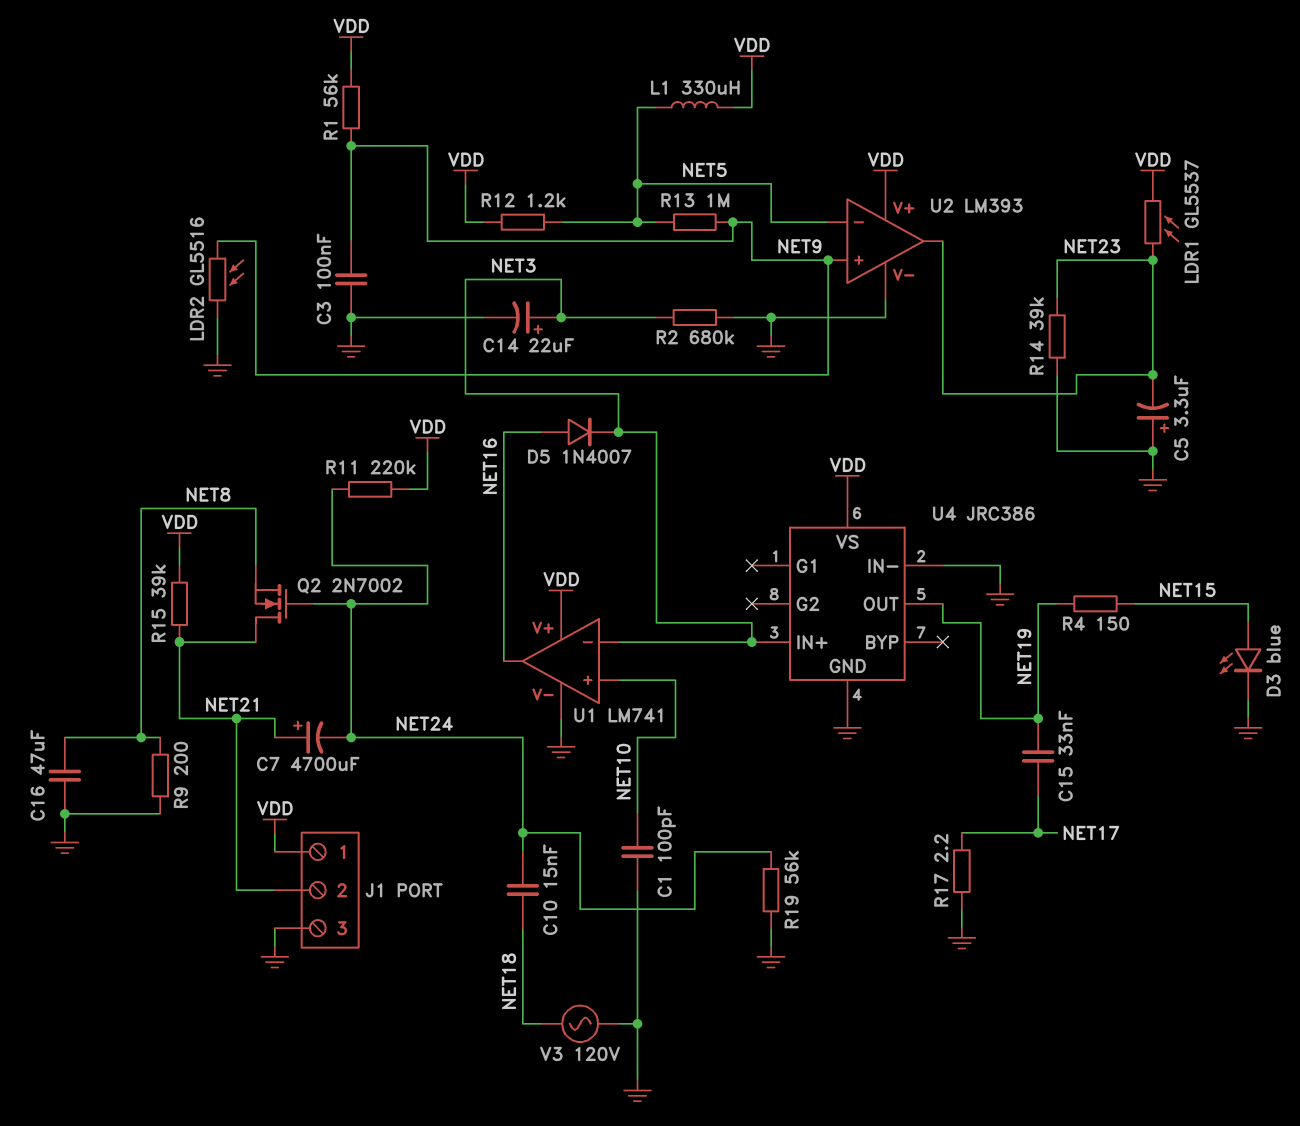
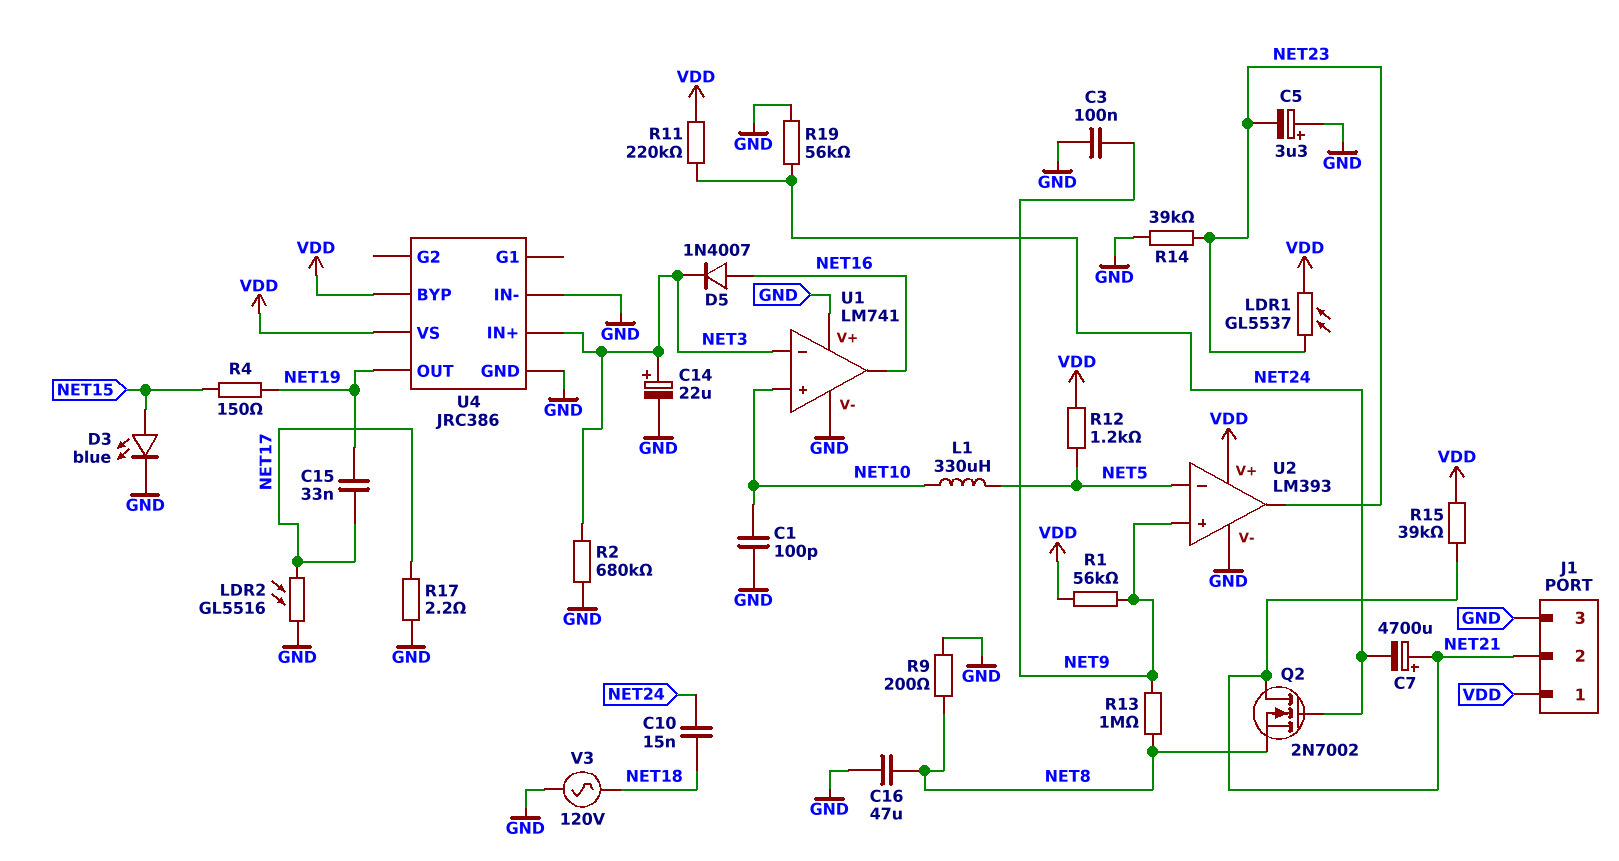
L1: 330uH (NET5, VDD) -> 330uH (NET5, NET10)
LDR2: GL5516 (GND, NET9) -> GL5516 (GND, NET17)
R13: 1M (NET5, NET9) -> 1M (NET8, NET9)
U1 pin V+: VDD -> GND
U4 pin BYP: none -> VDD

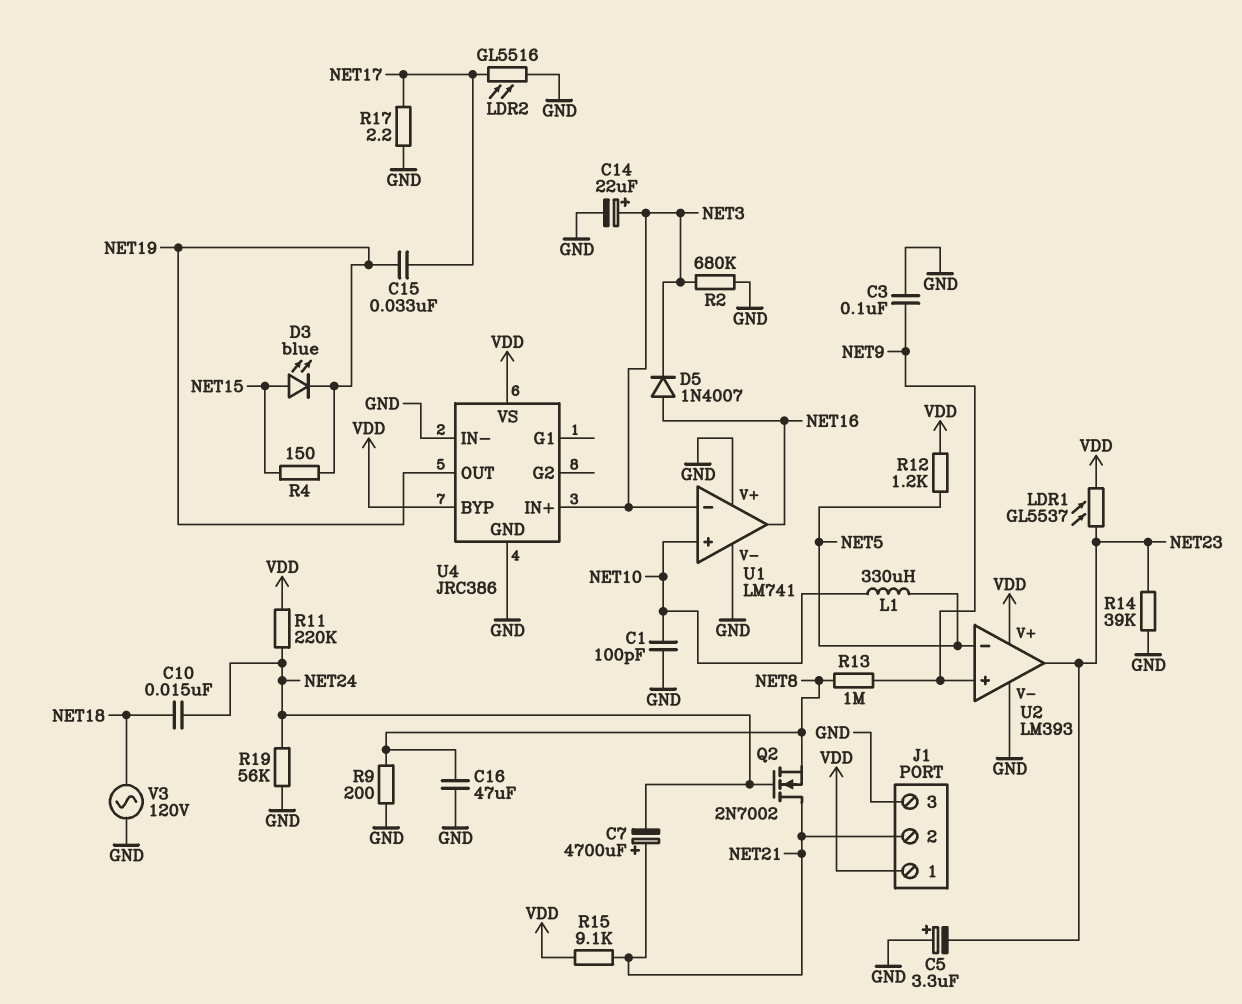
D3: LED blue (A NET15, K GND) -> LED blue (A NET15, K NET19)
R1: 56k (NET9, VDD) -> none
R15: 39k (NET21, VDD) -> 9.1k (NET21, VDD)

